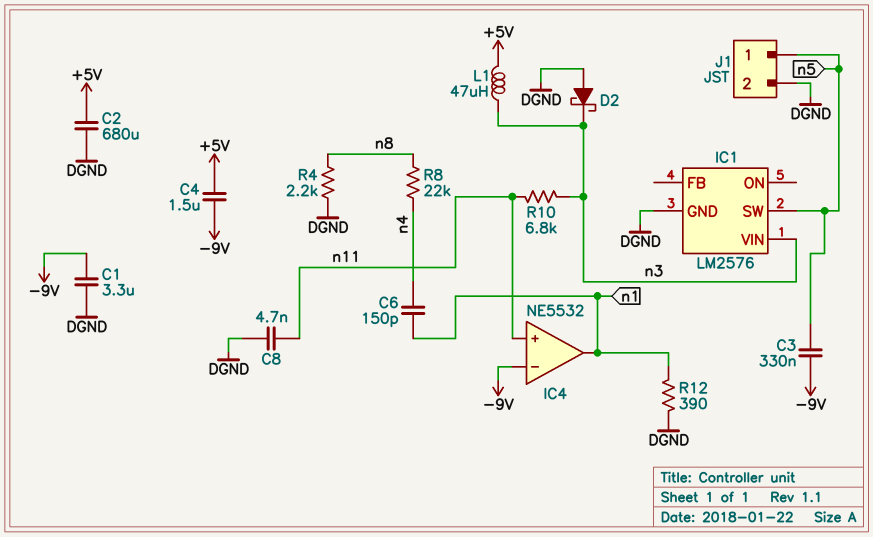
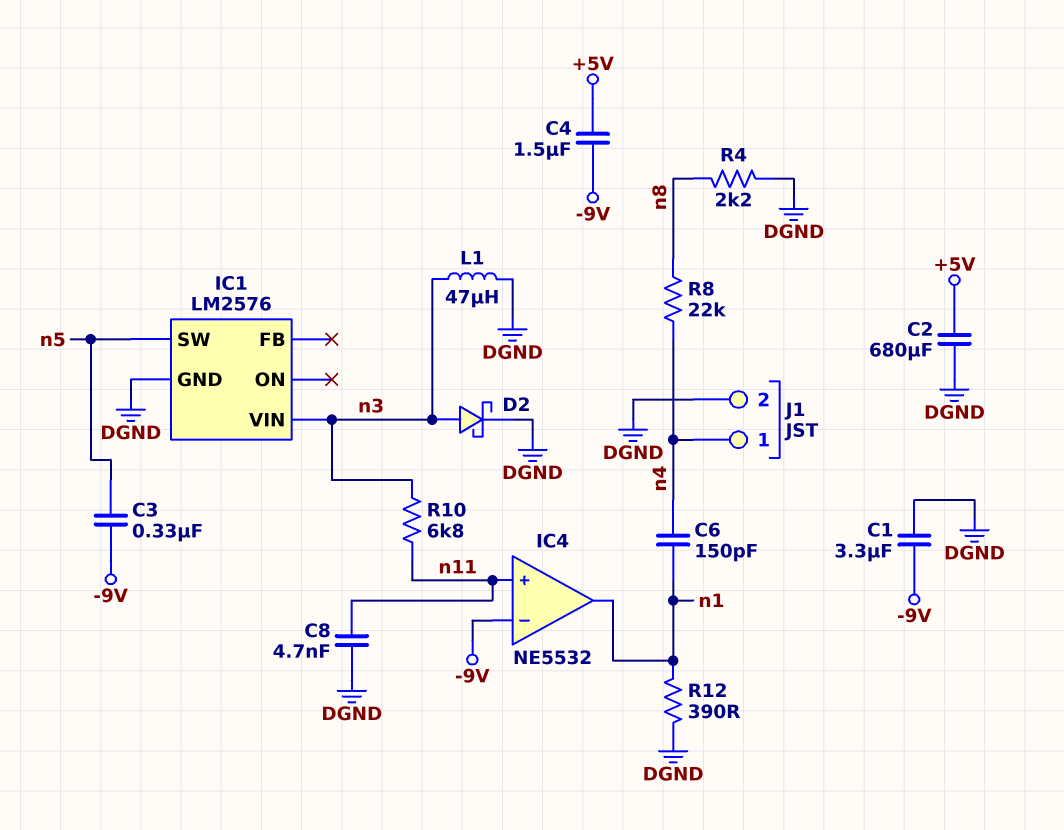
D2: schottky (A DGND, K n3) -> schottky (A n3, K DGND)
J1 pin 1: n5 -> n4
L1: 47uH (+5V, n3) -> 47uH (DGND, n3)

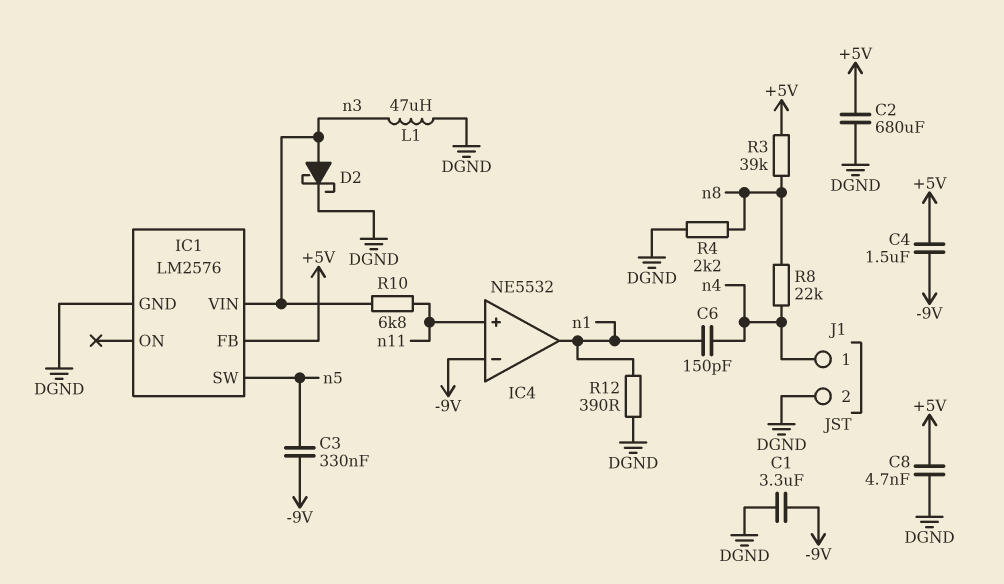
C8: 4.7nF (DGND, n11) -> 4.7nF (+5V, DGND)
IC1 pin FB: none -> +5V
R3: none -> 39k (+5V, n8)

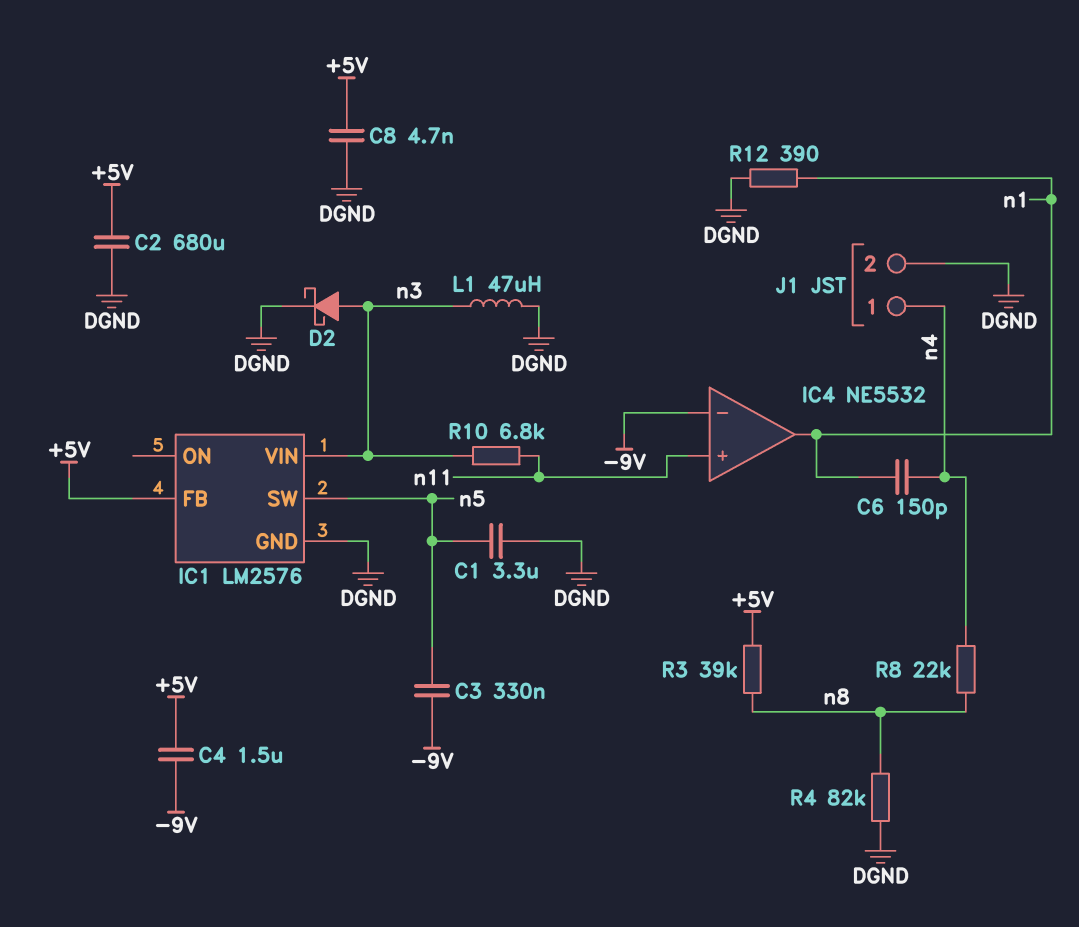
C1: 3.3uF (-9V, DGND) -> 3.3uF (DGND, n5)
R4: 2.2k (DGND, n8) -> 82k (DGND, n8)

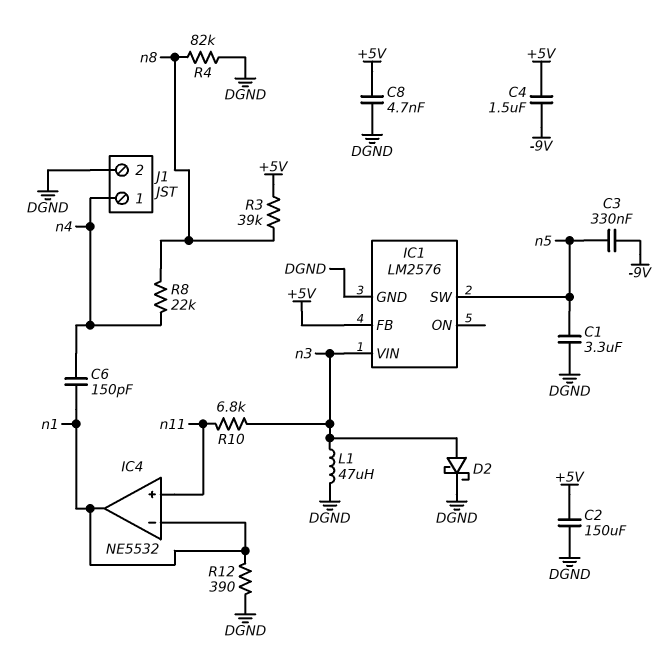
C2: 680uF (+5V, DGND) -> 150uF (+5V, DGND)
IC4 pin in-: -9V -> n1

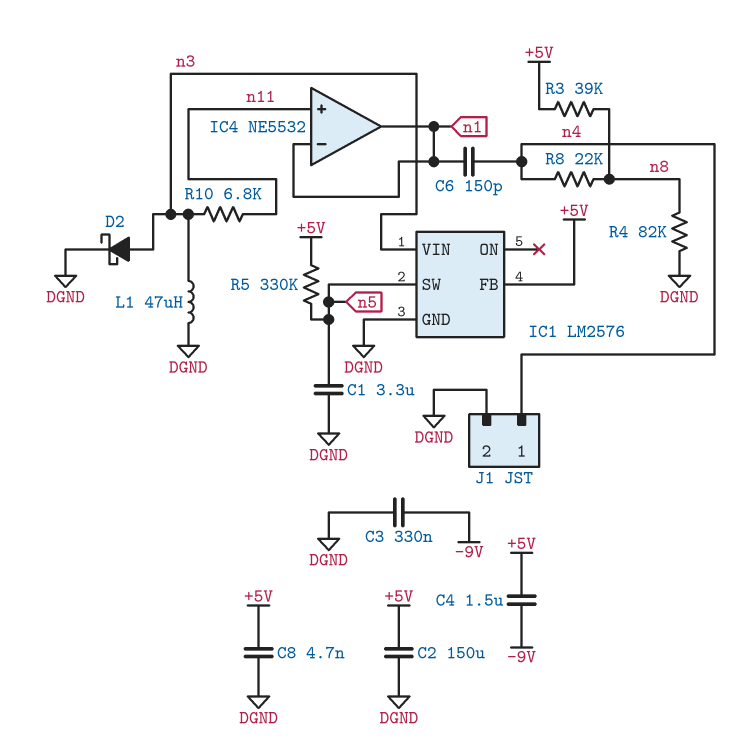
C3: 330nF (-9V, n5) -> 330nF (-9V, DGND)
R5: none -> 330k (+5V, n5)
R12: 390 (DGND, n1) -> none

